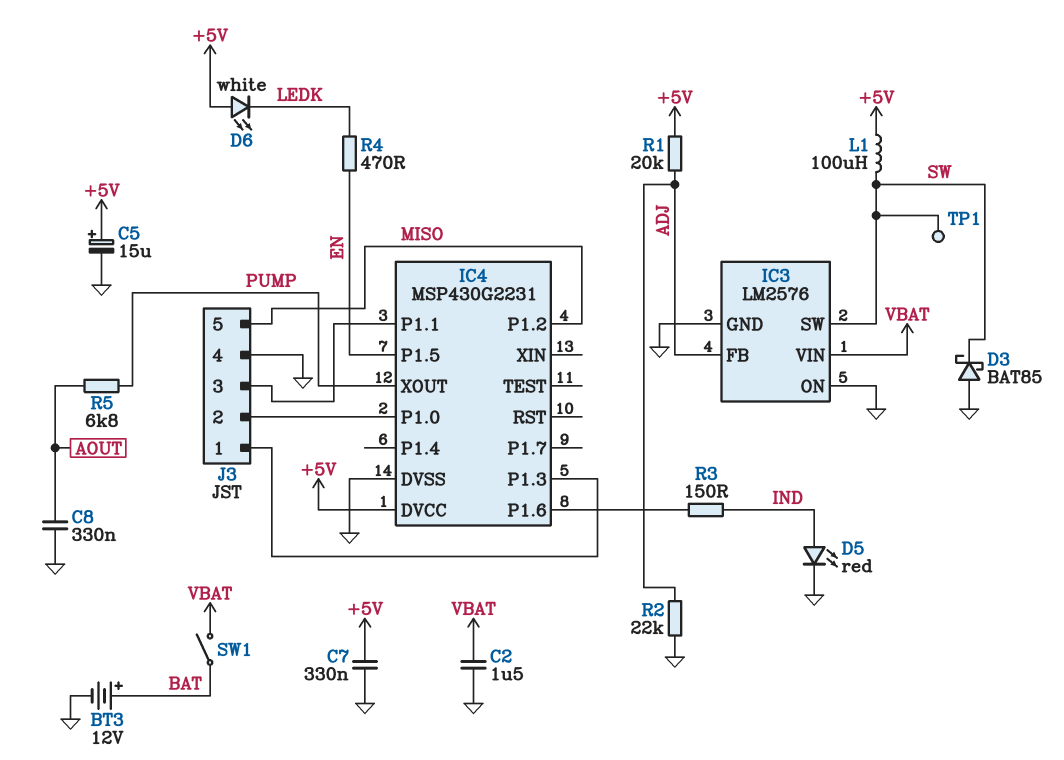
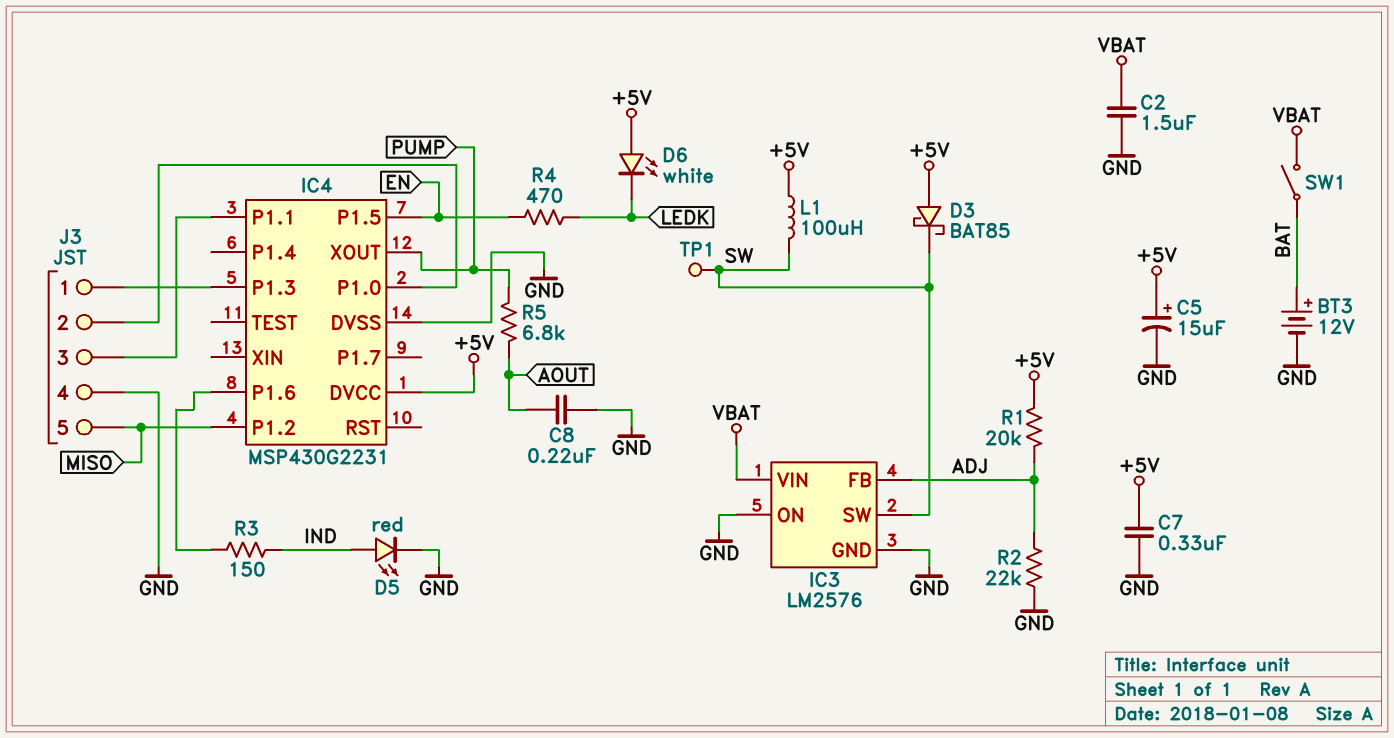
C8: 330nF (AOUT, GND) -> 220nF (AOUT, GND)
D3: schottky BAT85 (A GND, K SW) -> schottky BAT85 (A +5V, K SW)

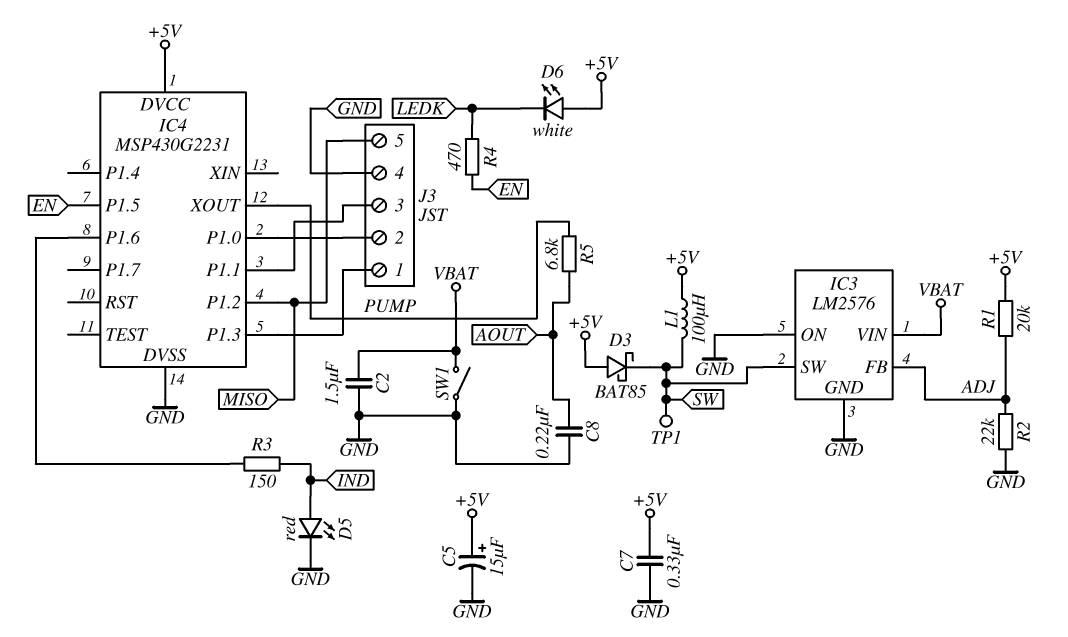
BT3: 12V (plus BAT, minus GND) -> none
SW1: switch (BAT, VBAT) -> switch (GND, VBAT)

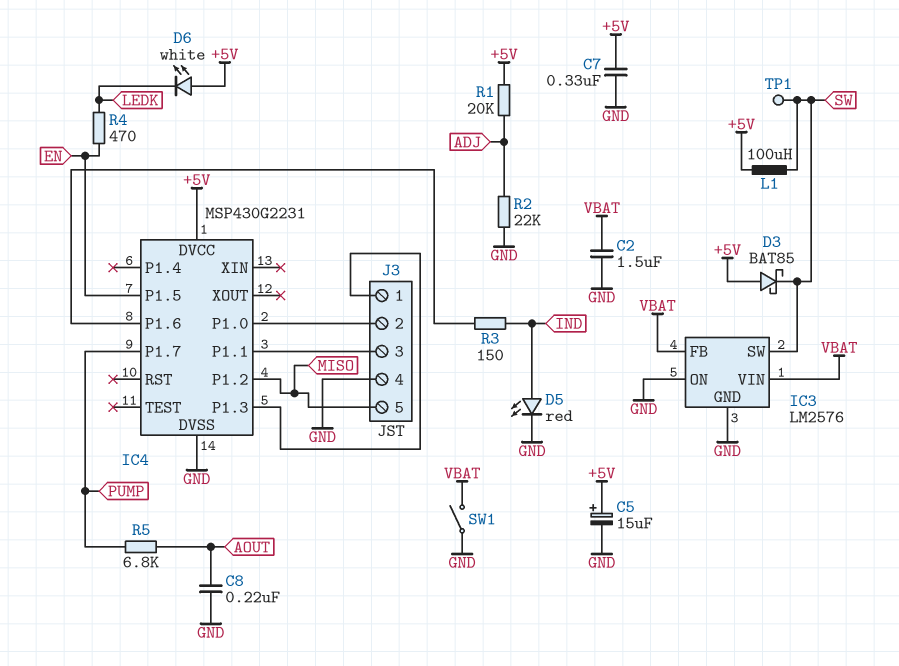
IC3 pin FB: ADJ -> VBAT
IC4 pin P1.7: none -> PUMP
IC4 pin XOUT: PUMP -> none

